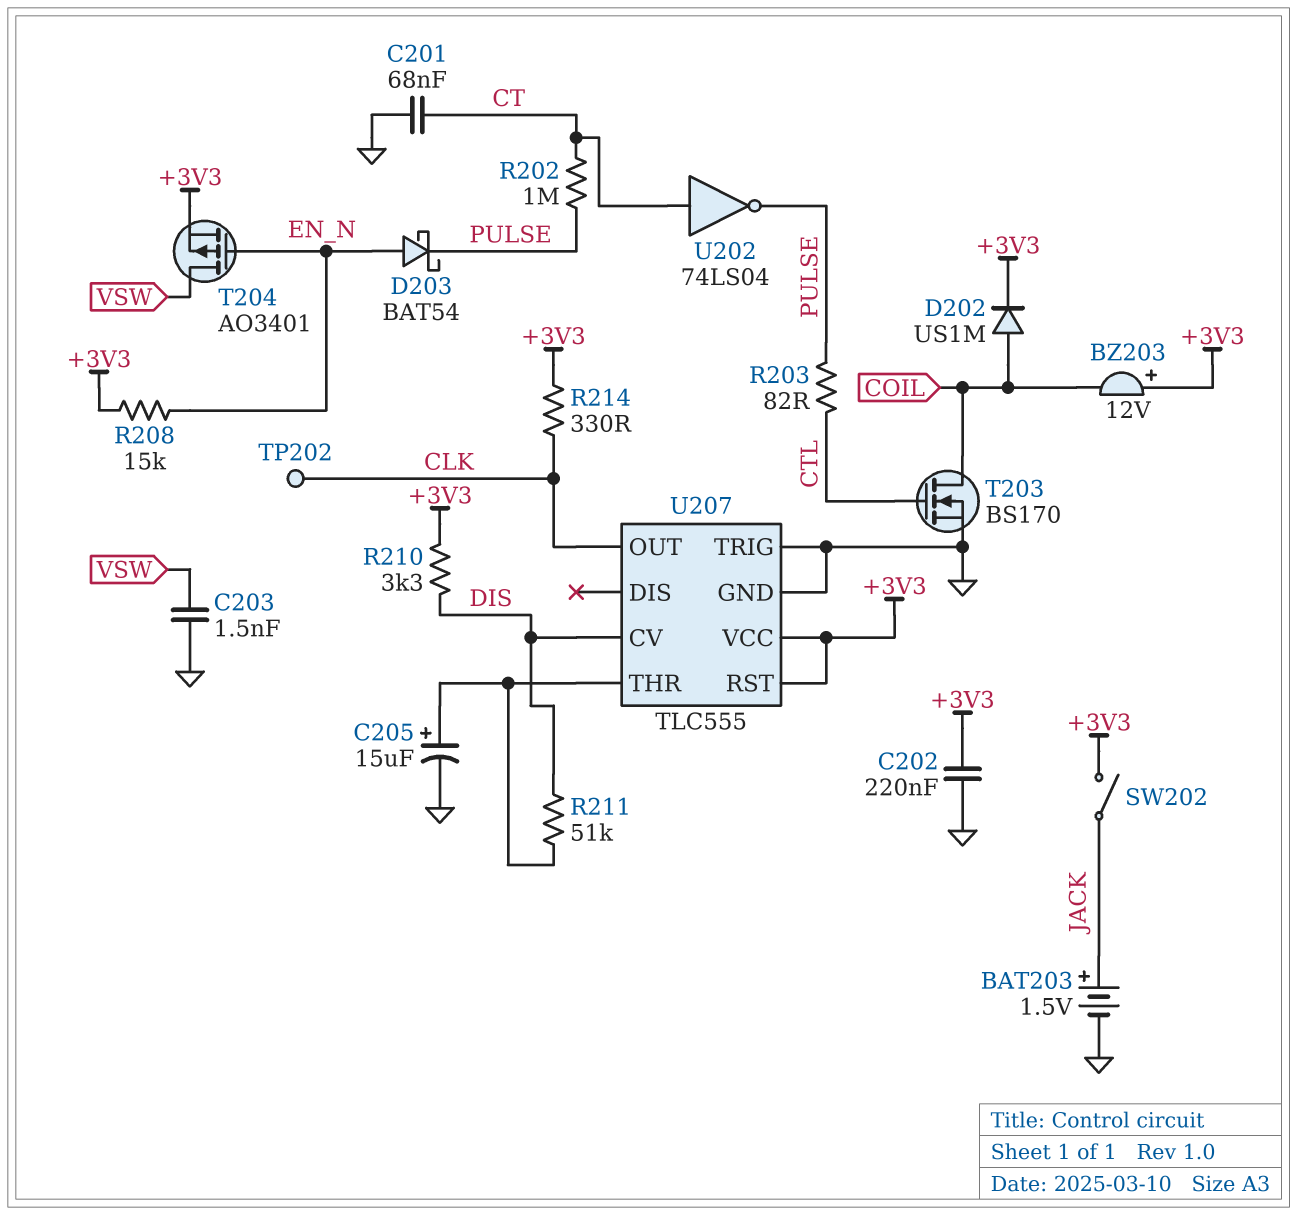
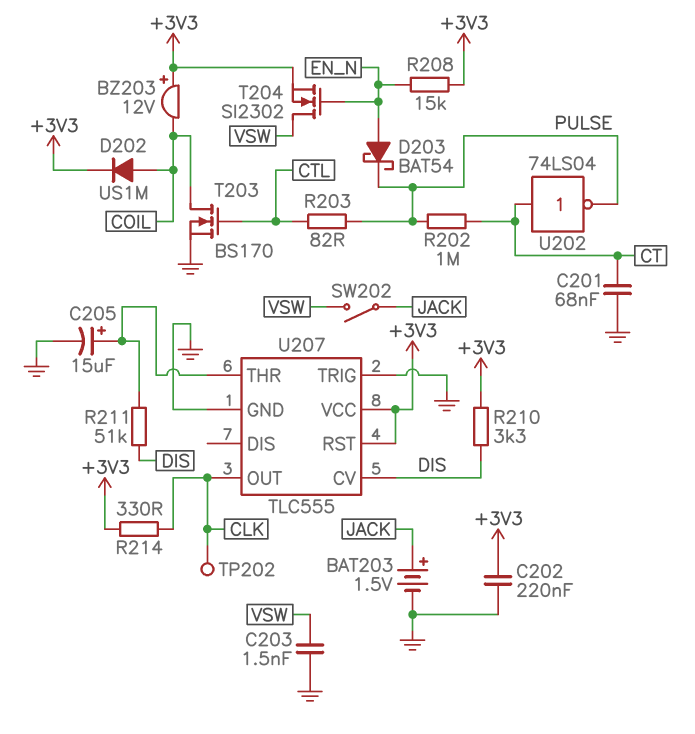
SW202: switch (+3V3, JACK) -> switch (JACK, VSW)
T204: PMOS AO3401 (G EN_N, D VSW, S +3V3) -> NMOS SI2302 (G EN_N, D VSW, S +3V3)

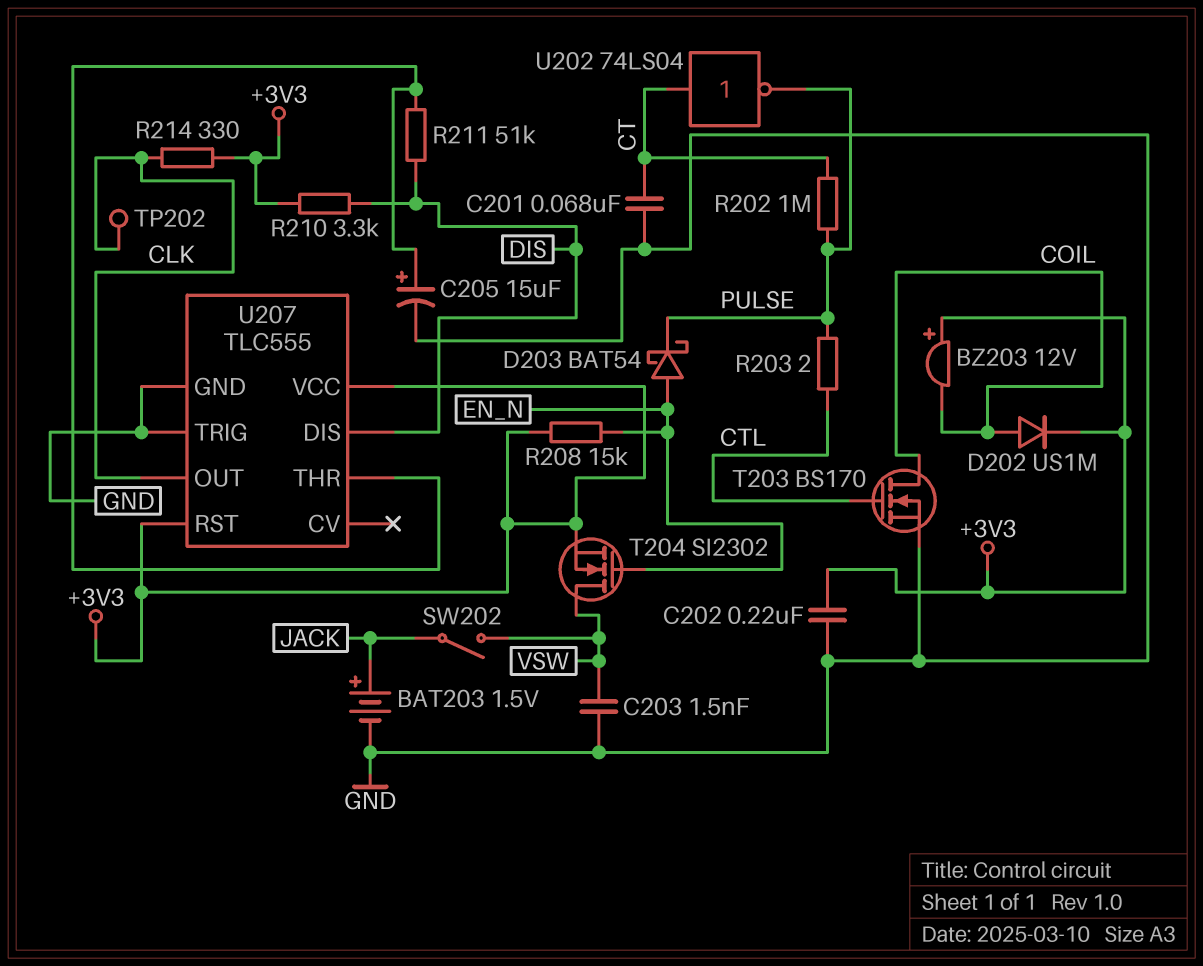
R203: 82 (CTL, PULSE) -> 2 (CTL, PULSE)
U207 pin CV: DIS -> none
U207 pin DIS: none -> DIS

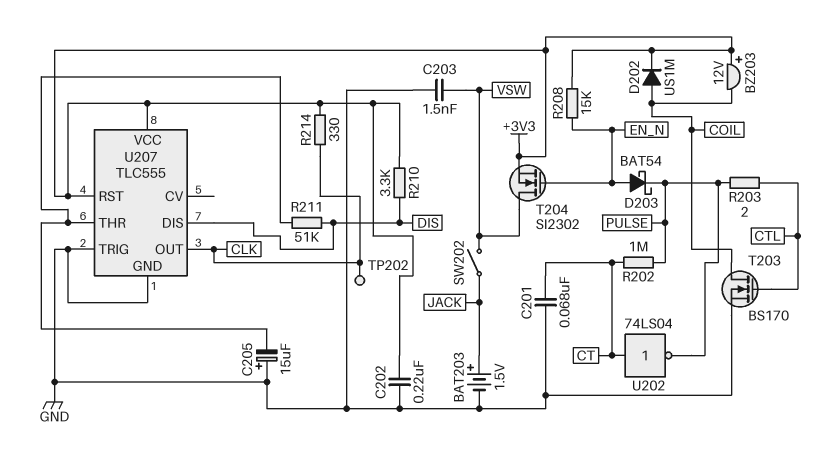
C205: 15uF (plus U207/THR, minus GND) -> 15uF (plus GND, minus U207/THR)

